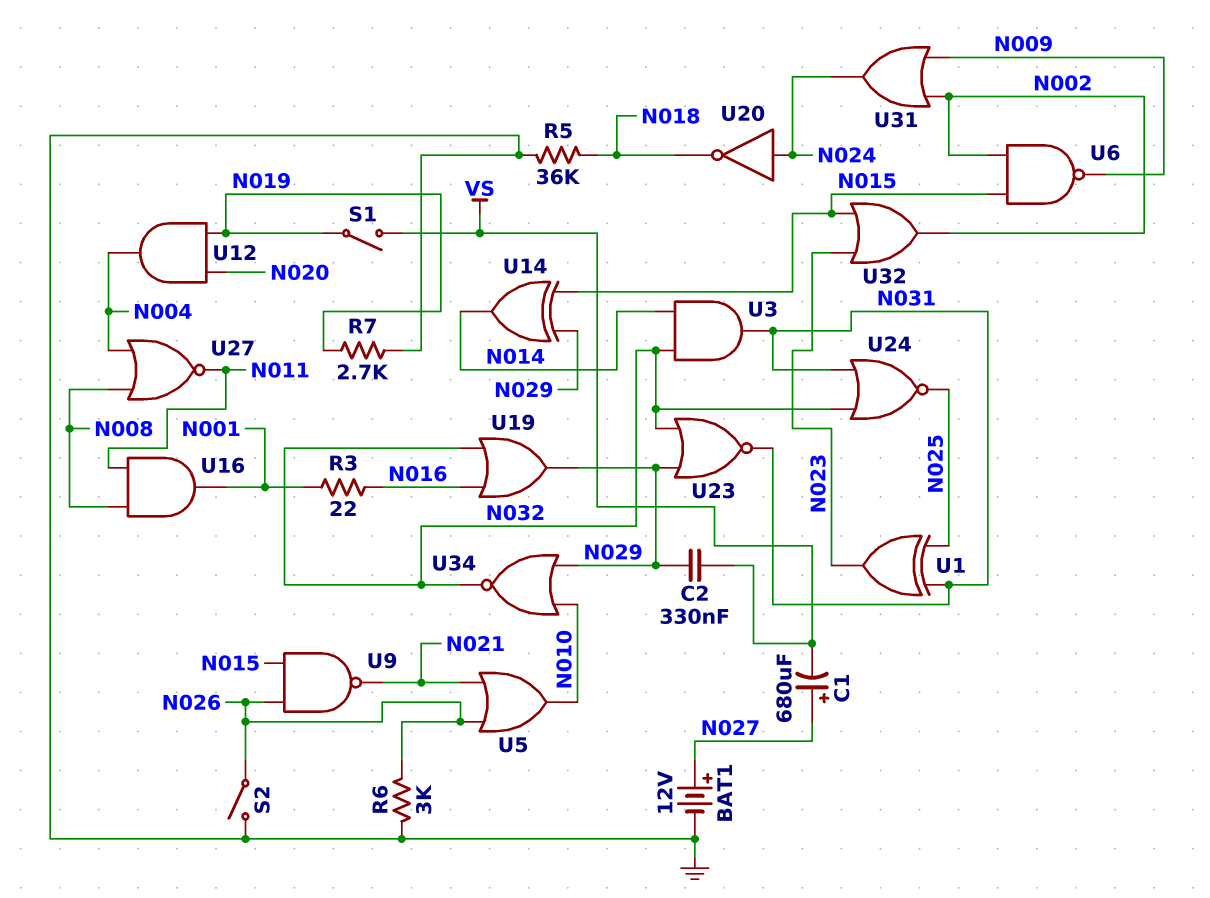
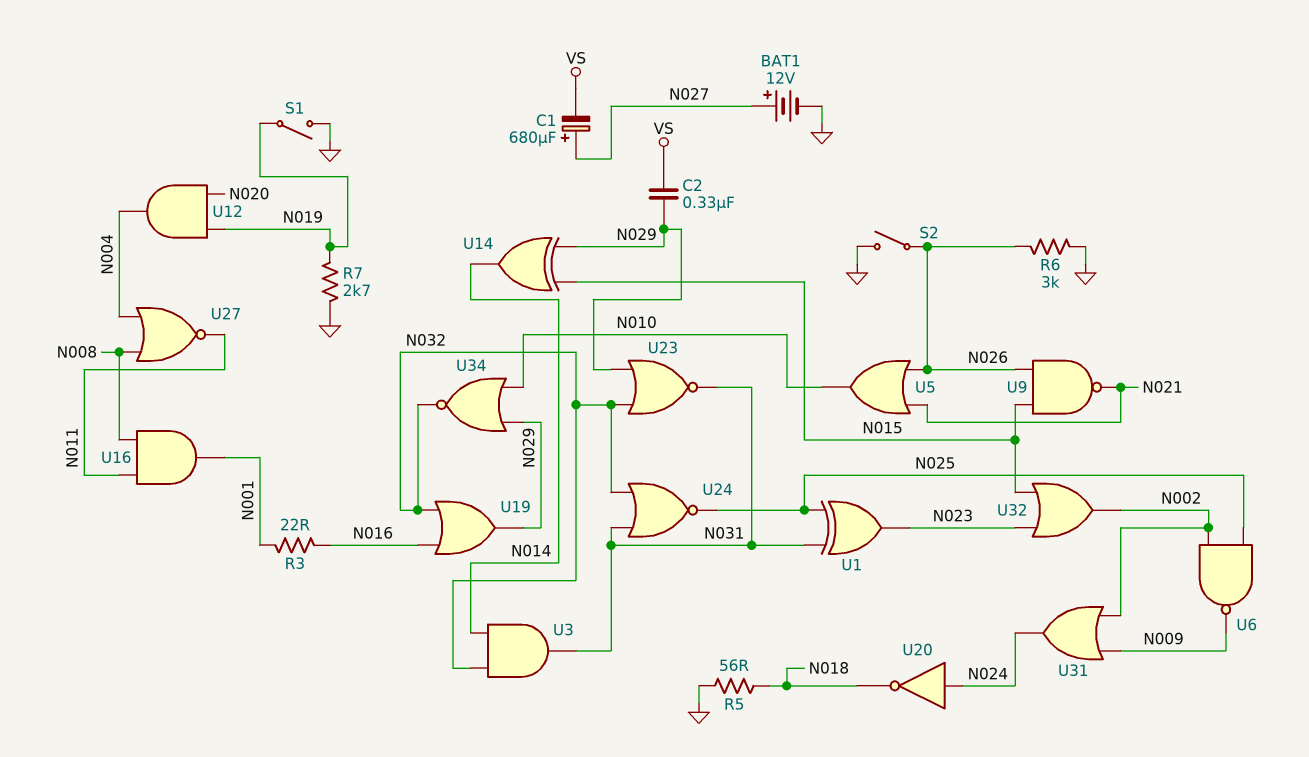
R5: 36k (GND, N018) -> 56 (GND, N018)
S1: switch (N019, VS) -> switch (GND, N019)
U6: NAND (in N002, in N015, out N009) -> NAND (in N002, in N025, out N009)

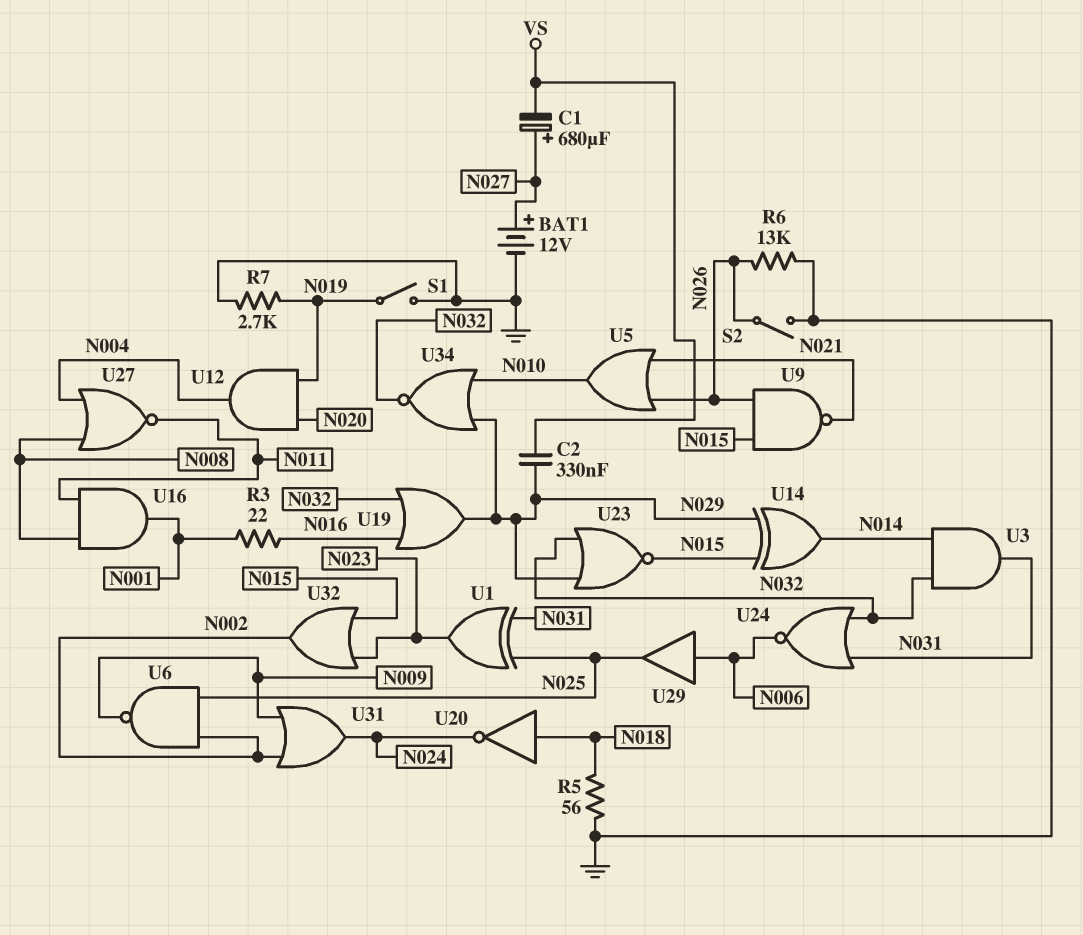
R6: 3k (GND, N026) -> 13k (GND, N026)
U20: NOT (in N024, out N018) -> NOT (in N018, out N024)
U23: NOR (in N029, in N032, out N031) -> NOR (in N029, in N032, out N015)
U24: NOR (in N031, in N032, out N025) -> NOR (in N031, in N032, out N006)
U29: none -> buffer (in N006, out N025)

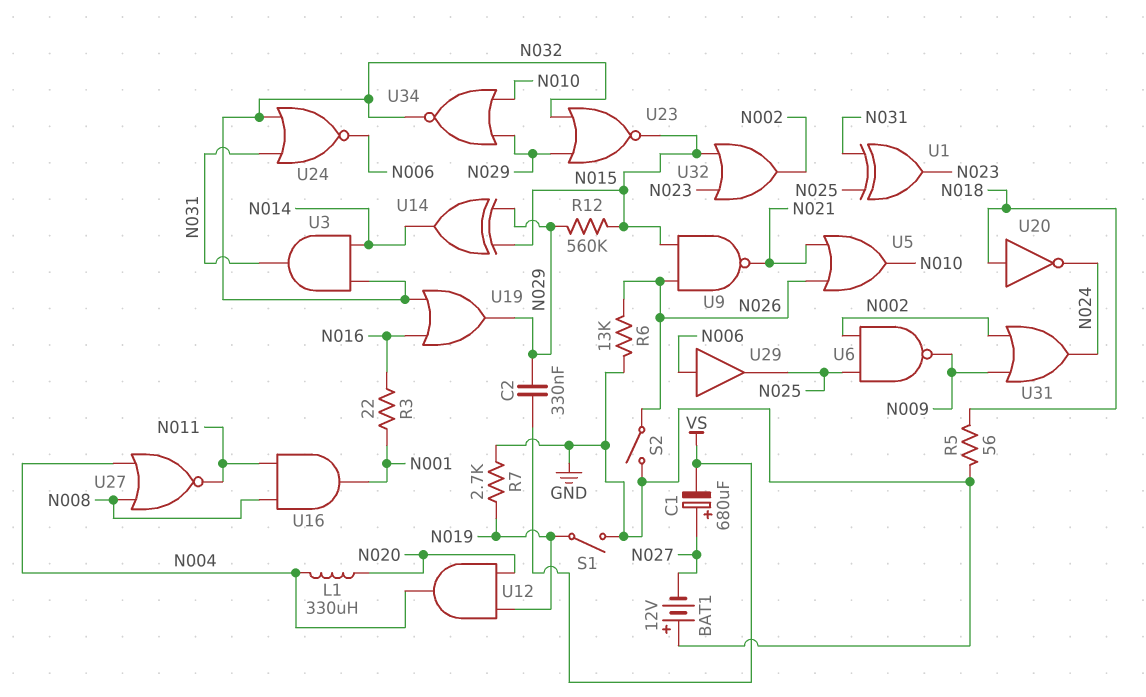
BAT1: 12V (plus N027, minus GND) -> 12V (plus GND, minus N027)
L1: none -> 330uH (N004, N020)
R12: none -> 560k (N015, N029)

